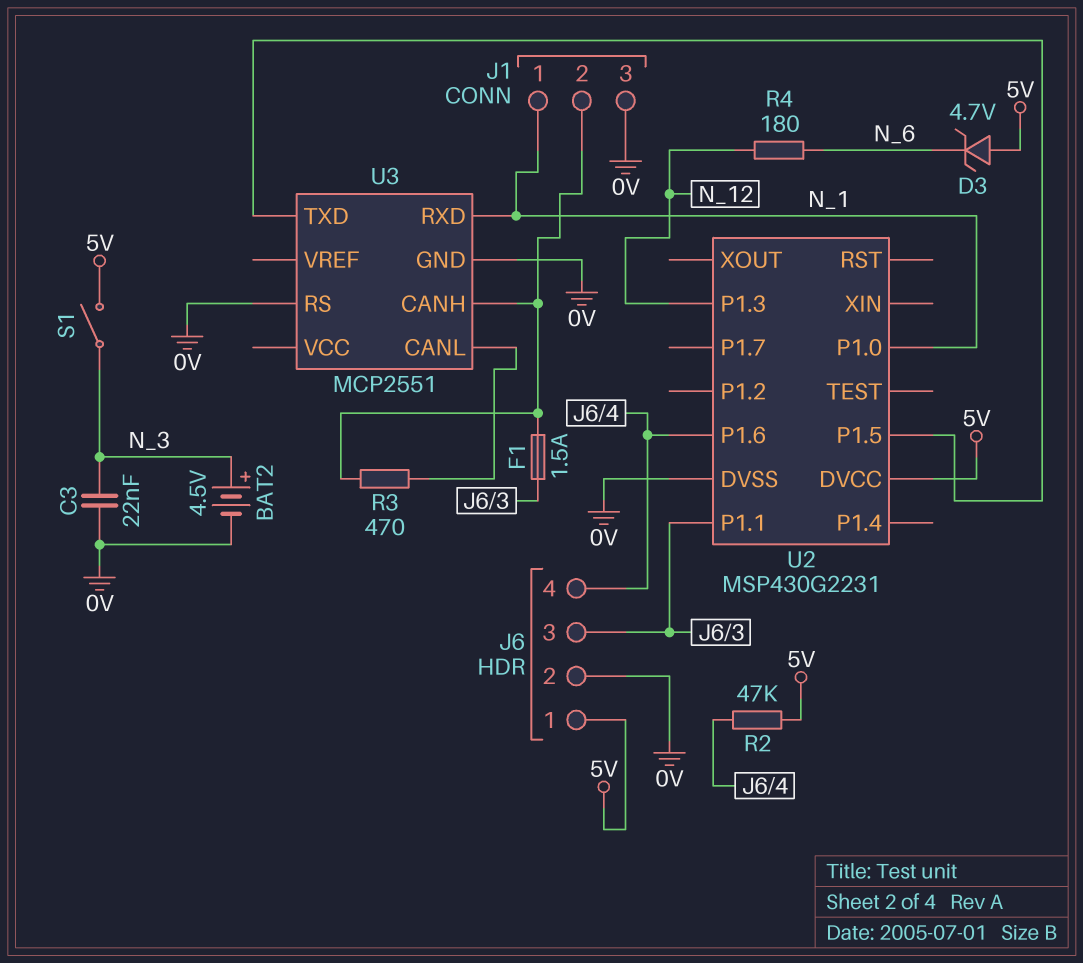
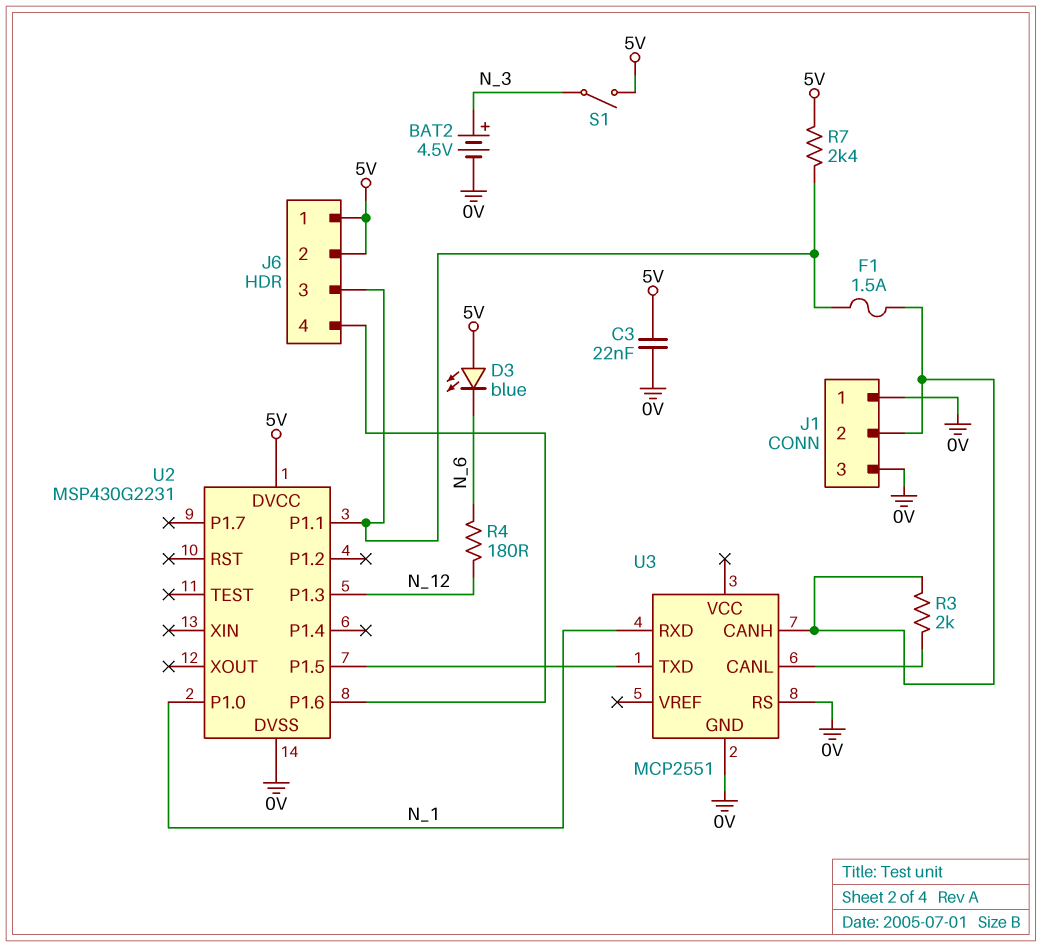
C3: 22nF (0V, N_3) -> 22nF (0V, 5V)
D3: zener 4.7V (A 5V, K N_6) -> LED blue (A 5V, K N_6)
J1 pin 1: N_1 -> 0V
J6 pin 2: 0V -> 5V
R2: 47k (5V, J6/4) -> none
R3: 470 (J1/2, U3/CANL) -> 2k (J1/2, U3/CANL)
R7: none -> 2.4k (5V, J6/3)

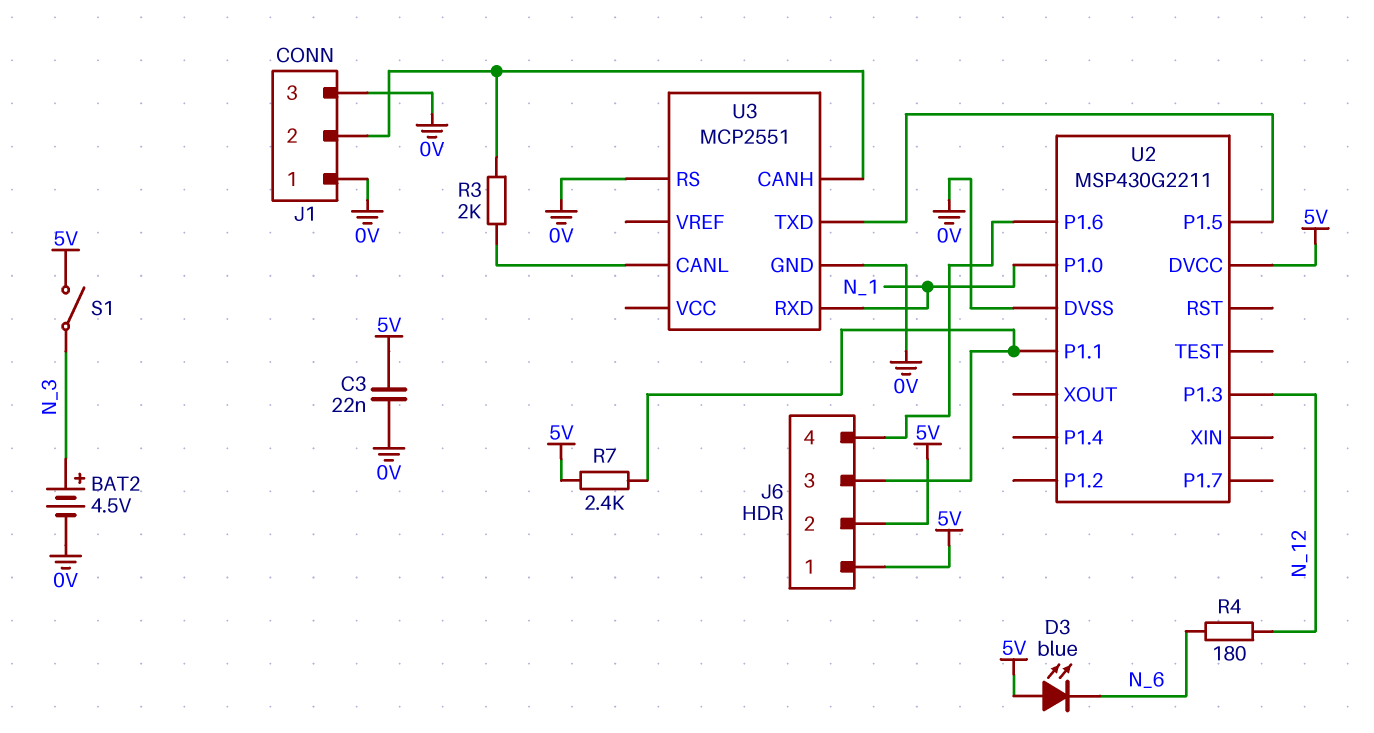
F1: 1.5A (J1/2, J6/3) -> none
U2: MSP430G2231 -> MSP430G2211

